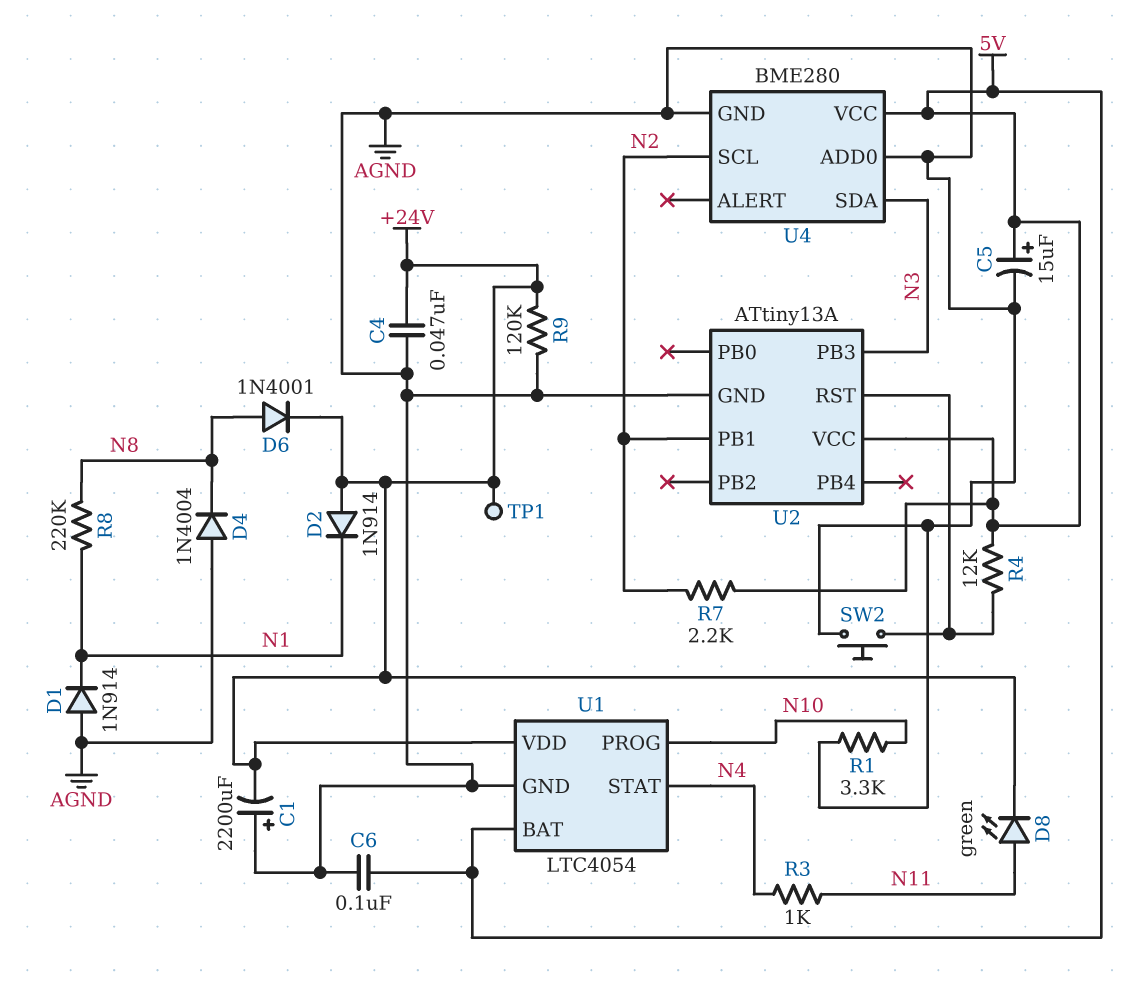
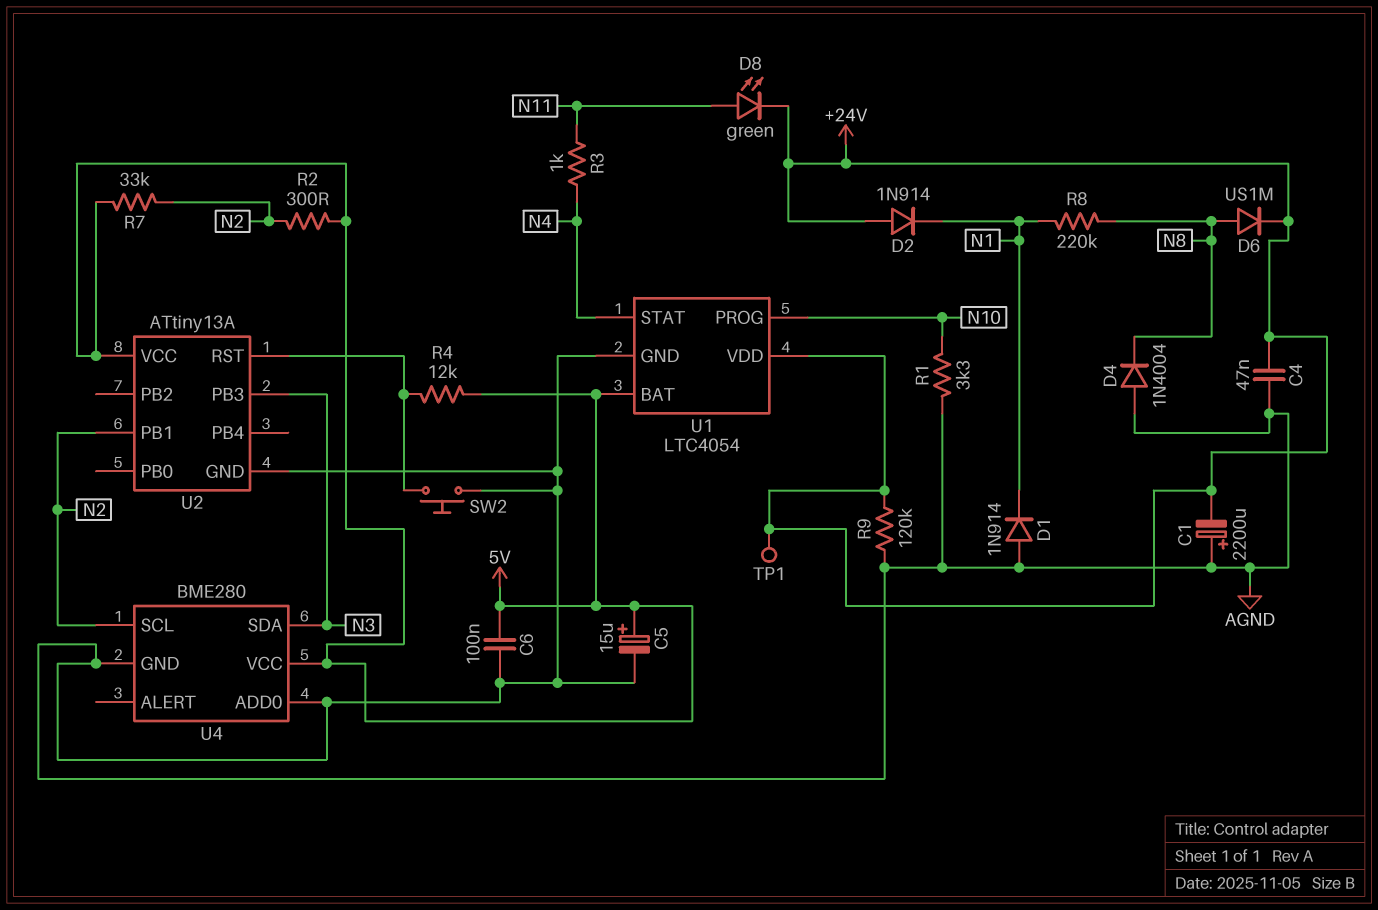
D6: diode 1N4001 (A N8, K +24V) -> diode US1M (A N8, K +24V)
R2: none -> 300 (5V, N2)
R7: 2.2k (5V, N2) -> 33k (5V, N2)

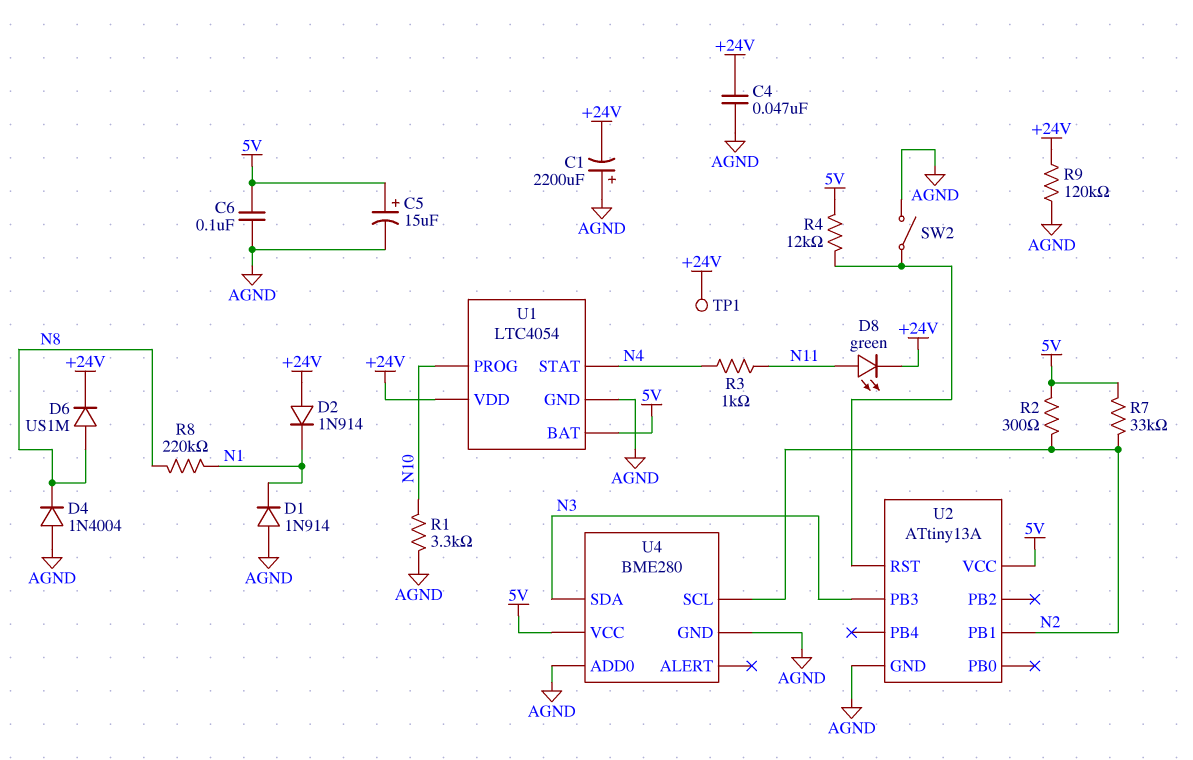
SW2: button (AGND, U2/RST) -> switch (AGND, U2/RST)

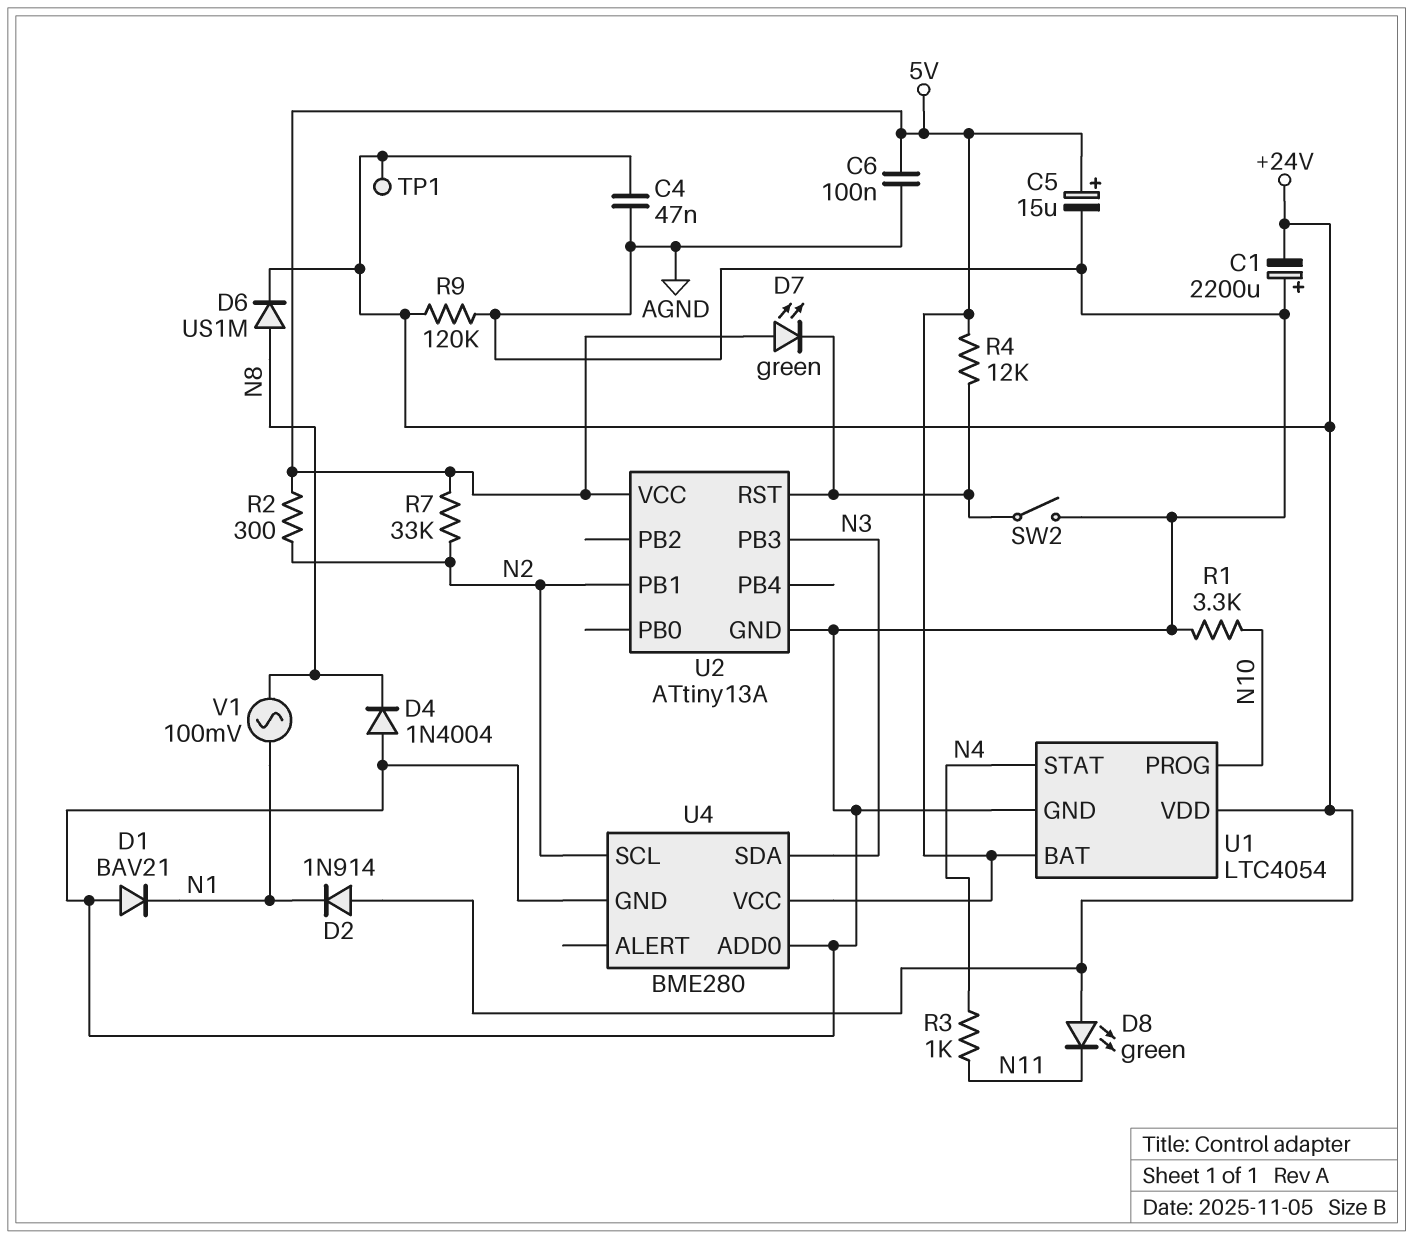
D1: diode 1N914 (A AGND, K N1) -> diode BAV21 (A AGND, K N1)
D7: none -> LED green (A 5V, K U2/RST)
D8: LED green (A N11, K +24V) -> LED green (A +24V, K N11)
R8: 220k (N1, N8) -> none
V1: none -> AC 100mV (N1, N8)

